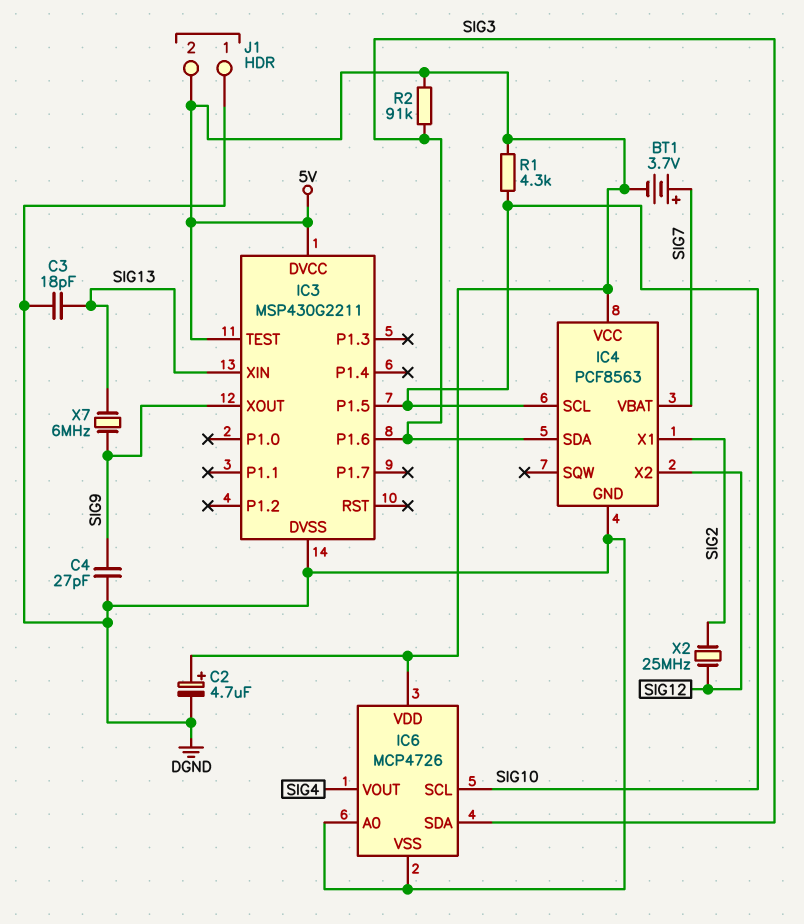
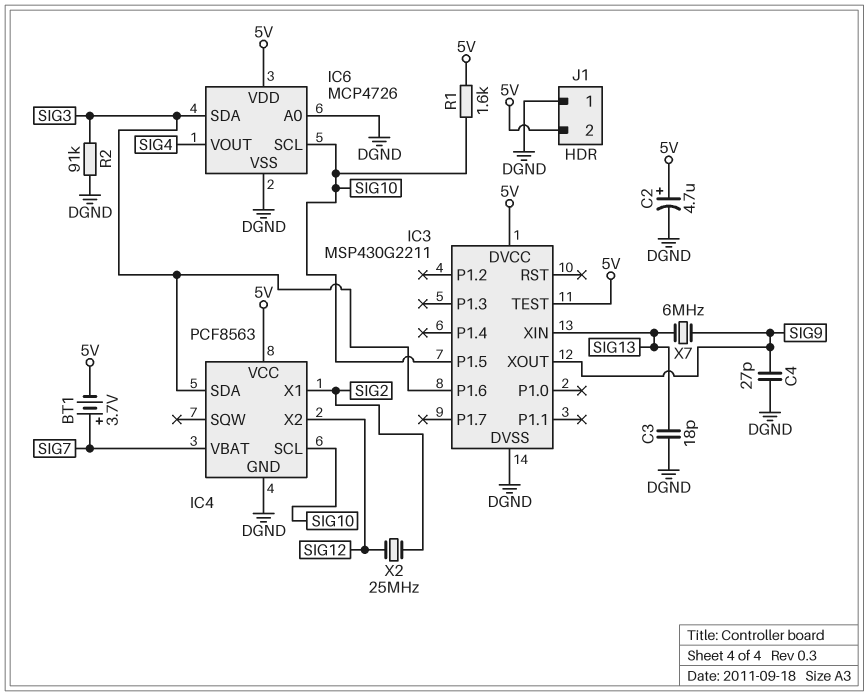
R1: 4.3k (5V, SIG10) -> 1.6k (5V, SIG10)
R2: 91k (5V, SIG3) -> 91k (DGND, SIG3)

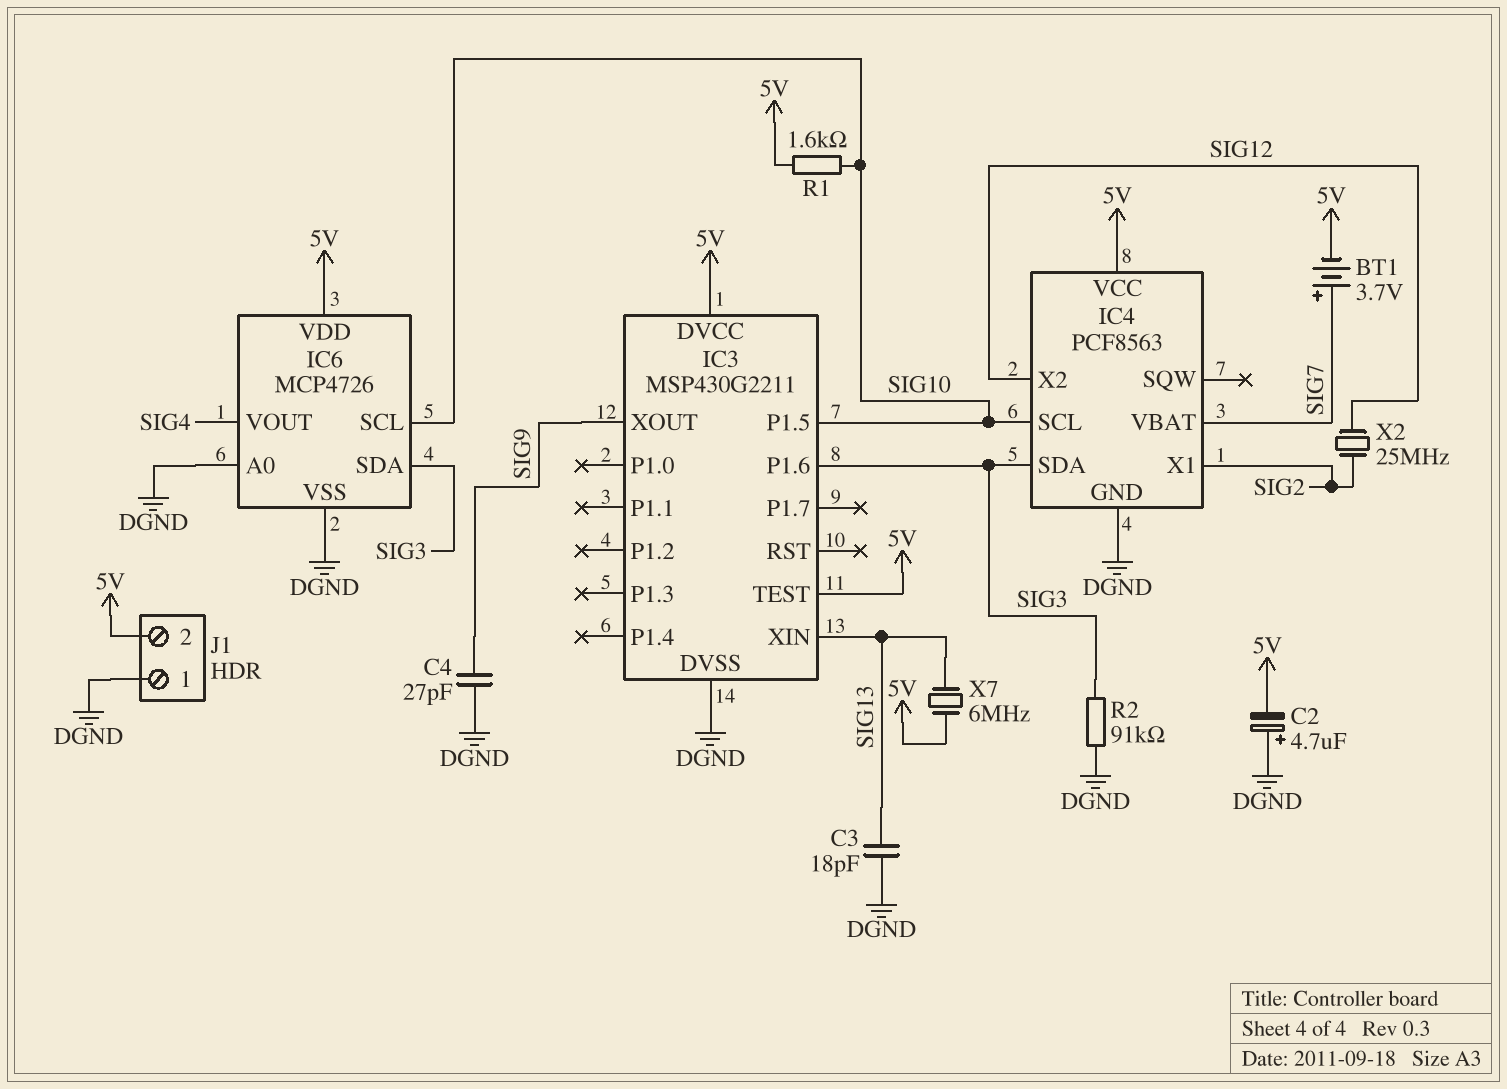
C2: 4.7uF (plus 5V, minus DGND) -> 4.7uF (plus DGND, minus 5V)
X7: 6MHz (SIG9, SIG13) -> 6MHz (5V, SIG13)

